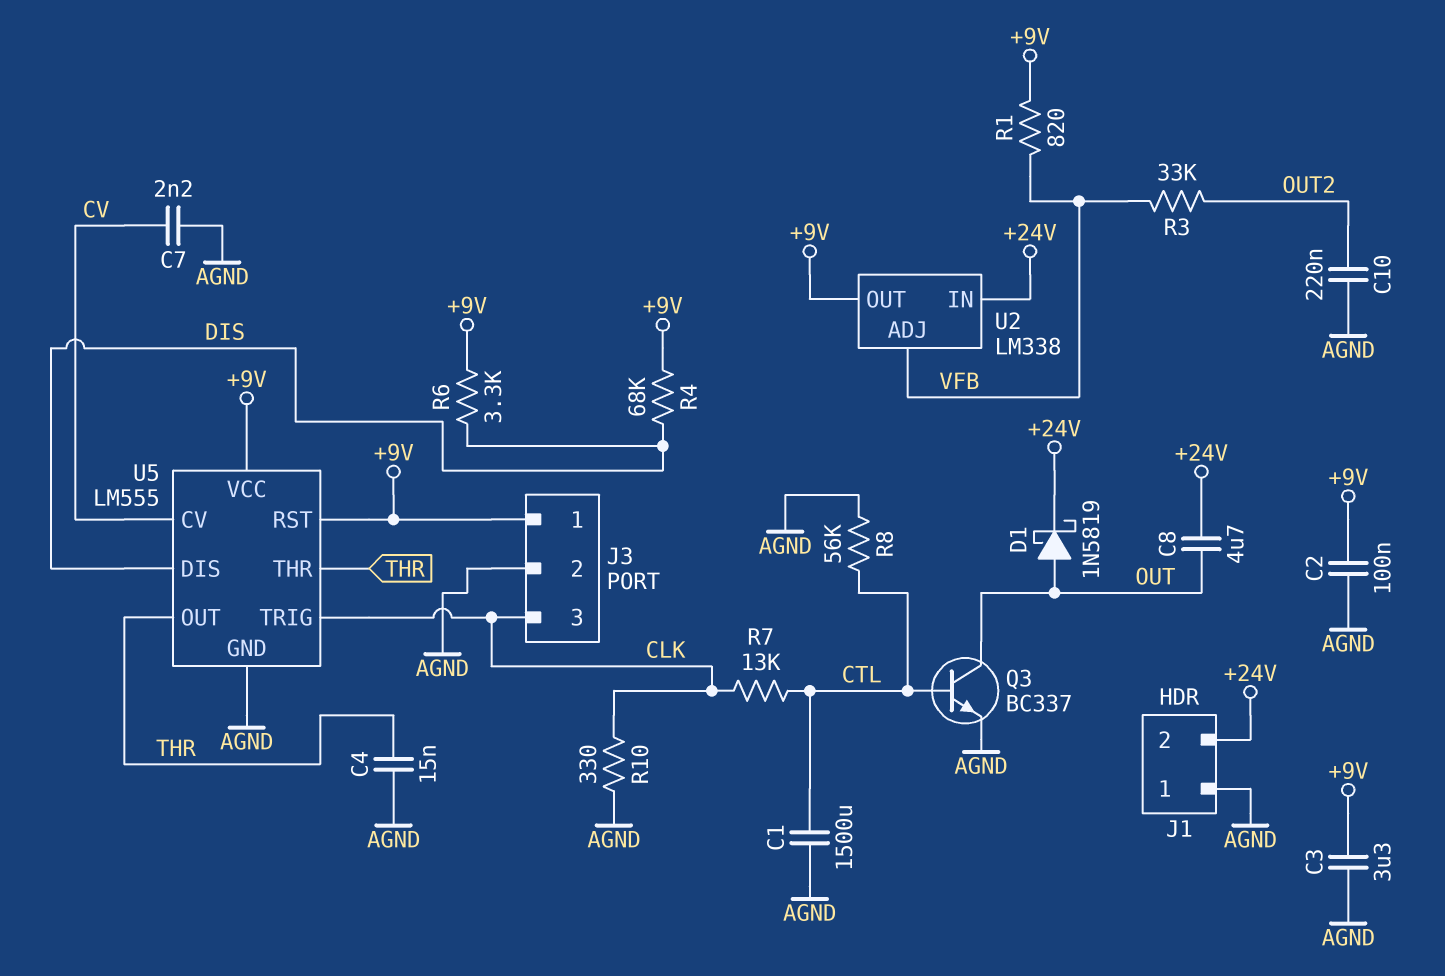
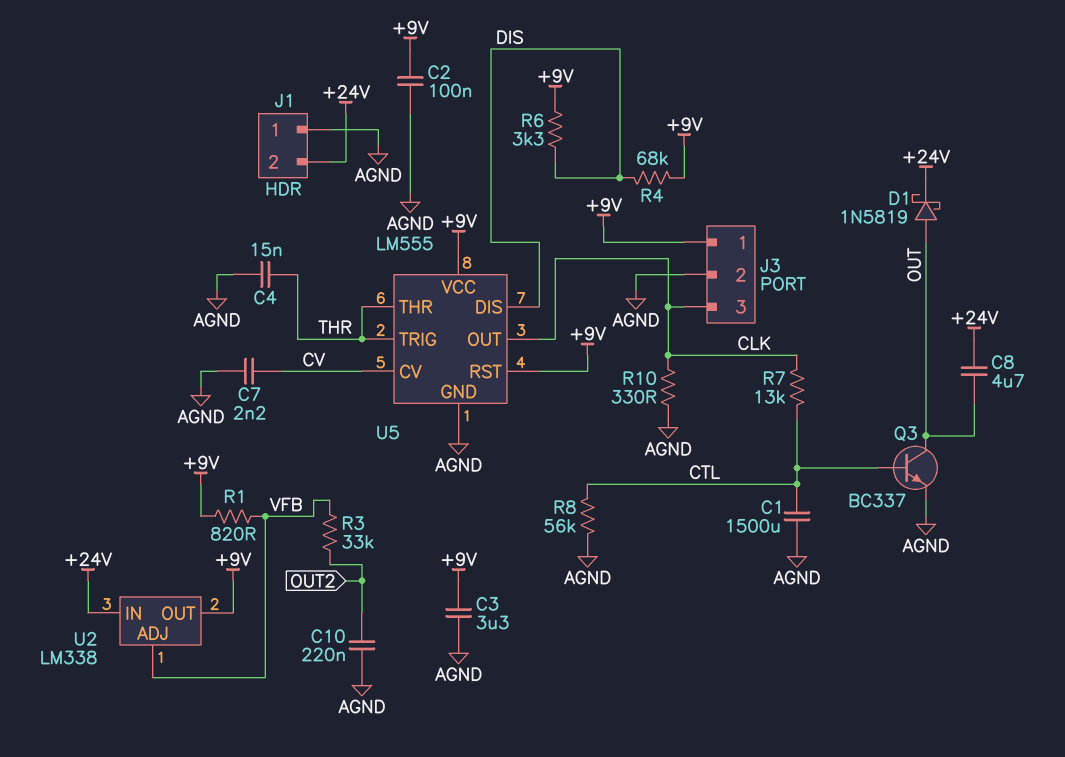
U5 pin OUT: THR -> CLK
U5 pin TRIG: CLK -> THR

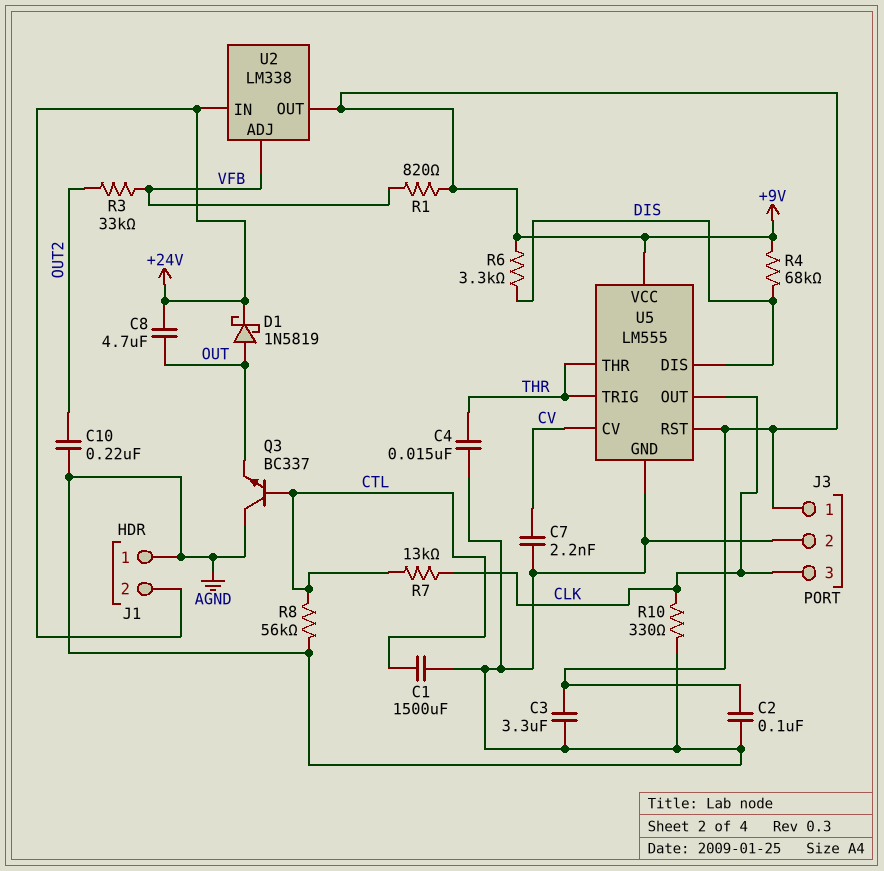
Q3: NPN BC337 (B CTL, C OUT, E AGND) -> NPN BC337 (B CTL, C AGND, E OUT)

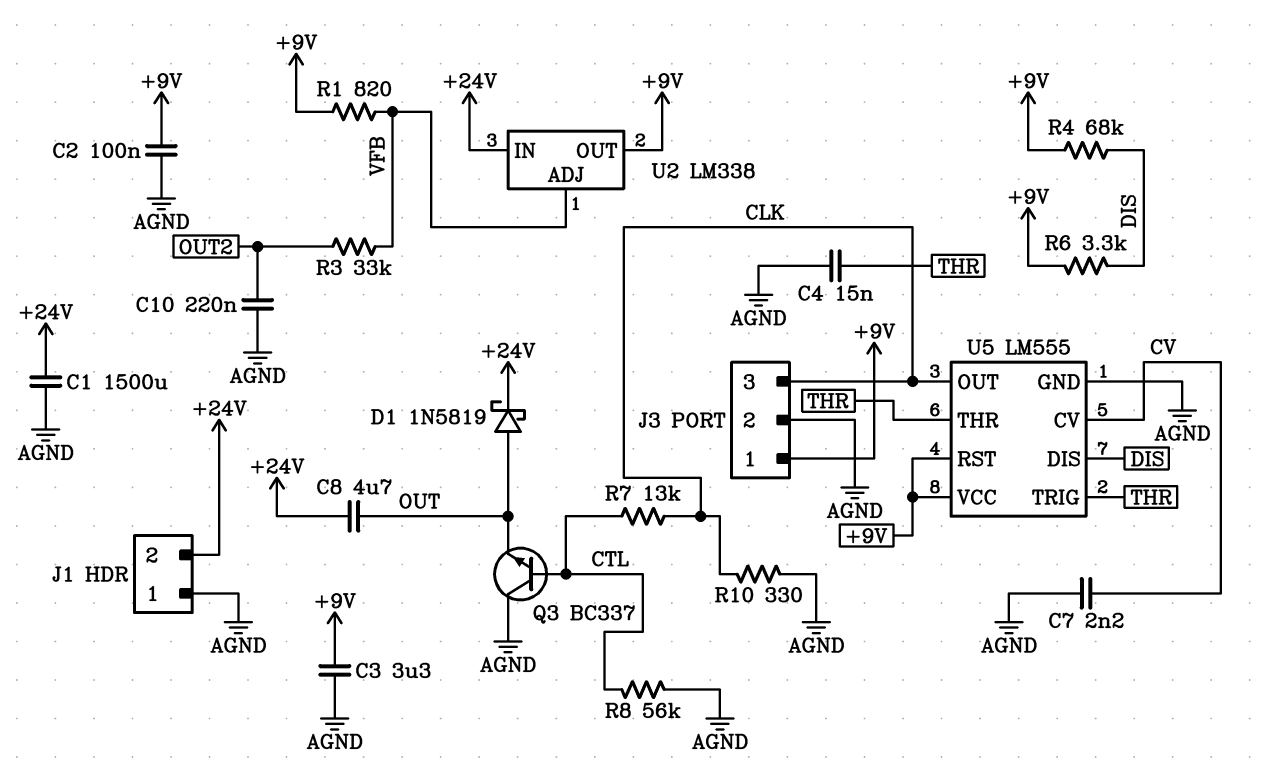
C1: 1500uF (AGND, CTL) -> 1500uF (+24V, AGND)

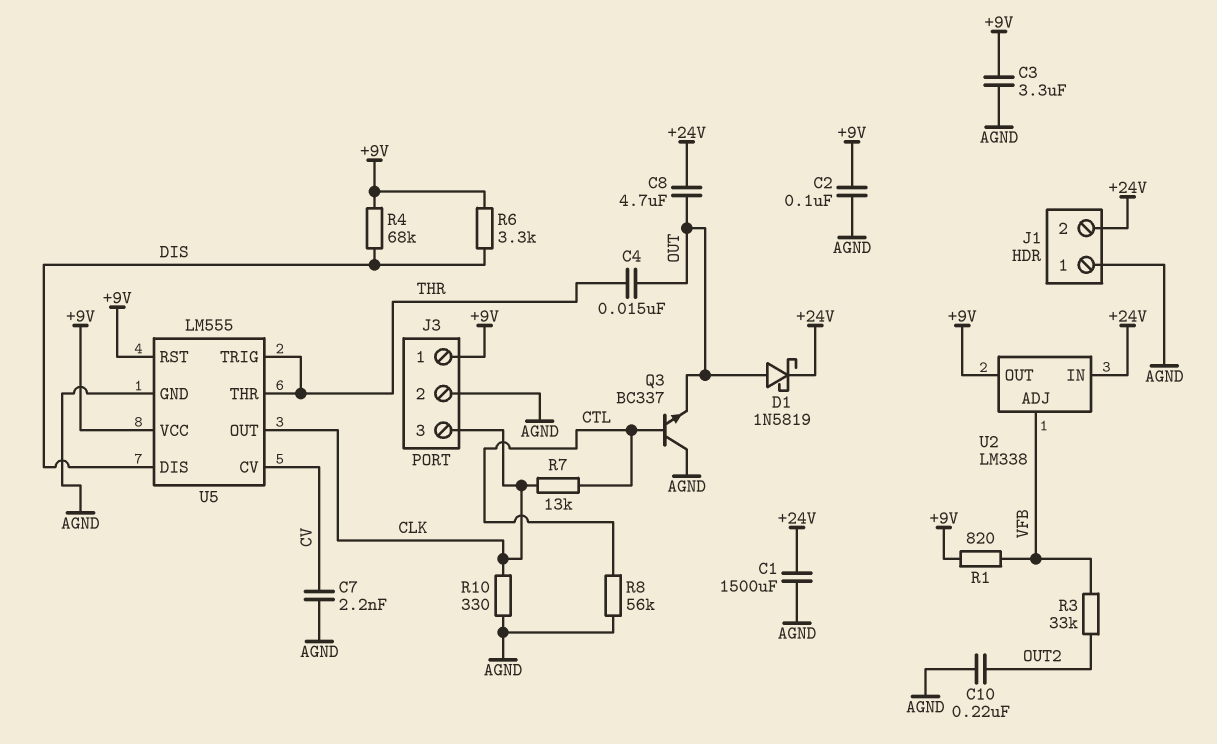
C4: 15nF (AGND, THR) -> 15nF (OUT, THR)

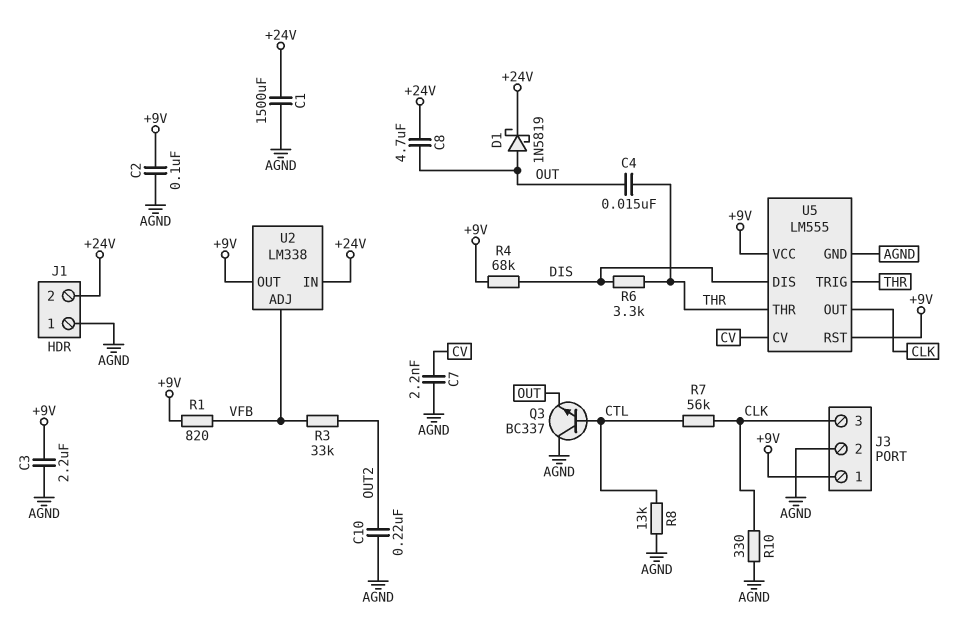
C3: 3.3uF (+9V, AGND) -> 2.2uF (+9V, AGND)
R6: 3.3k (+9V, DIS) -> 3.3k (DIS, THR)
R7: 13k (CLK, CTL) -> 56k (CLK, CTL)
R8: 56k (AGND, CTL) -> 13k (AGND, CTL)

